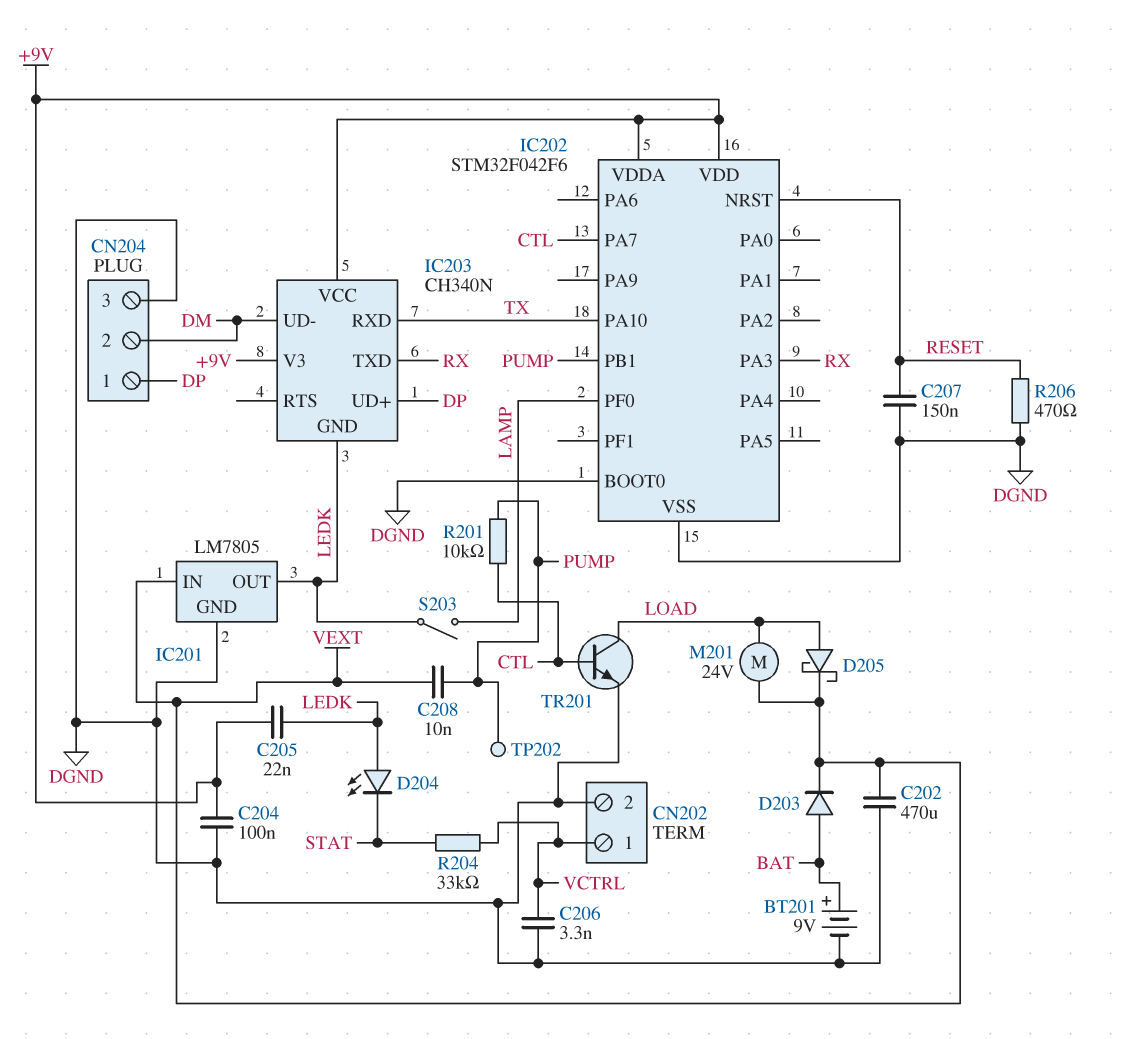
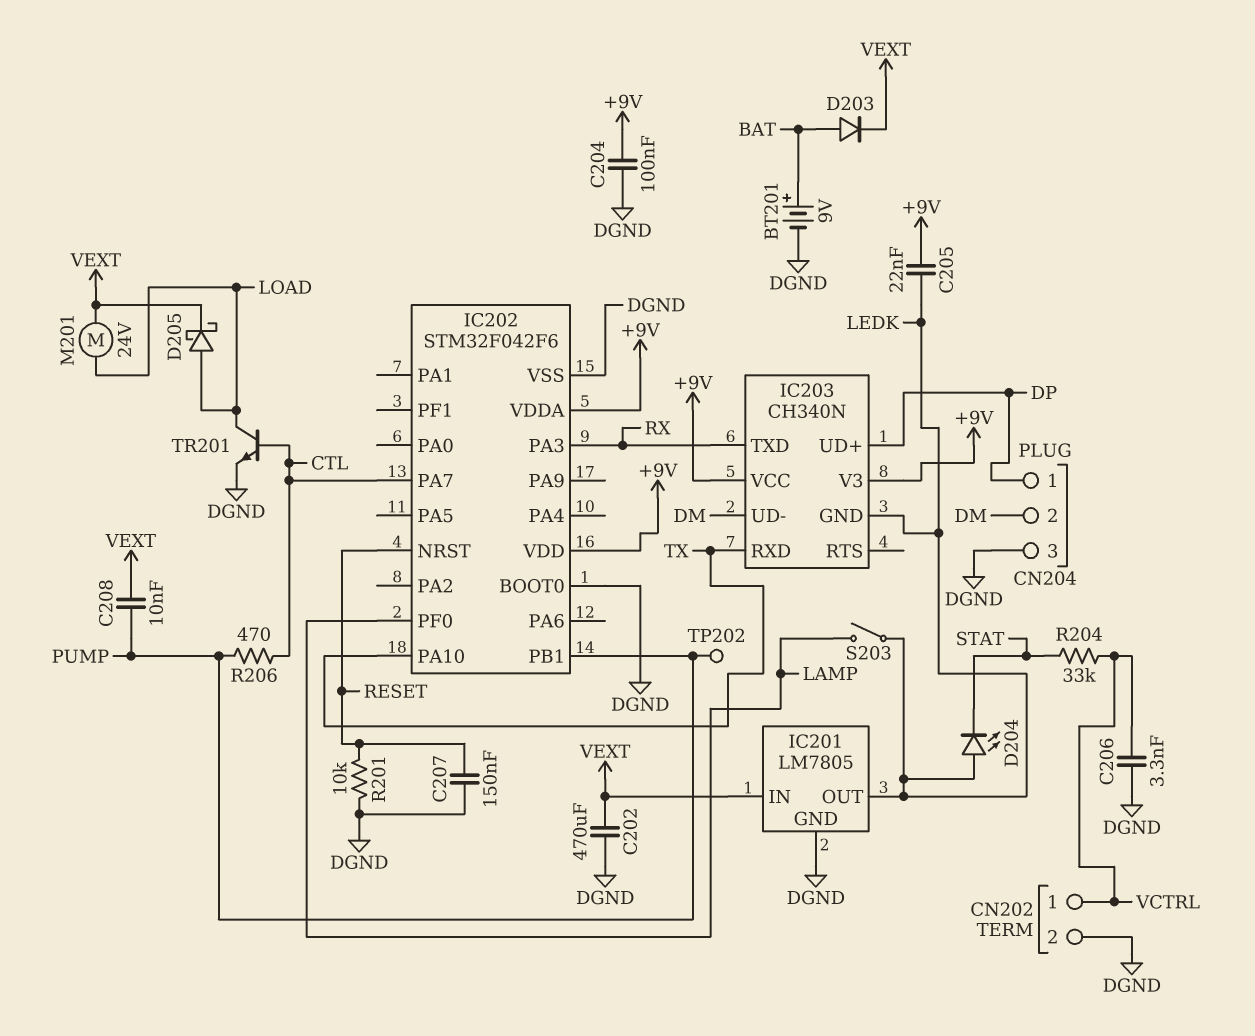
R201: 10k (CTL, PUMP) -> 10k (DGND, RESET)
R206: 470 (DGND, RESET) -> 470 (CTL, PUMP)

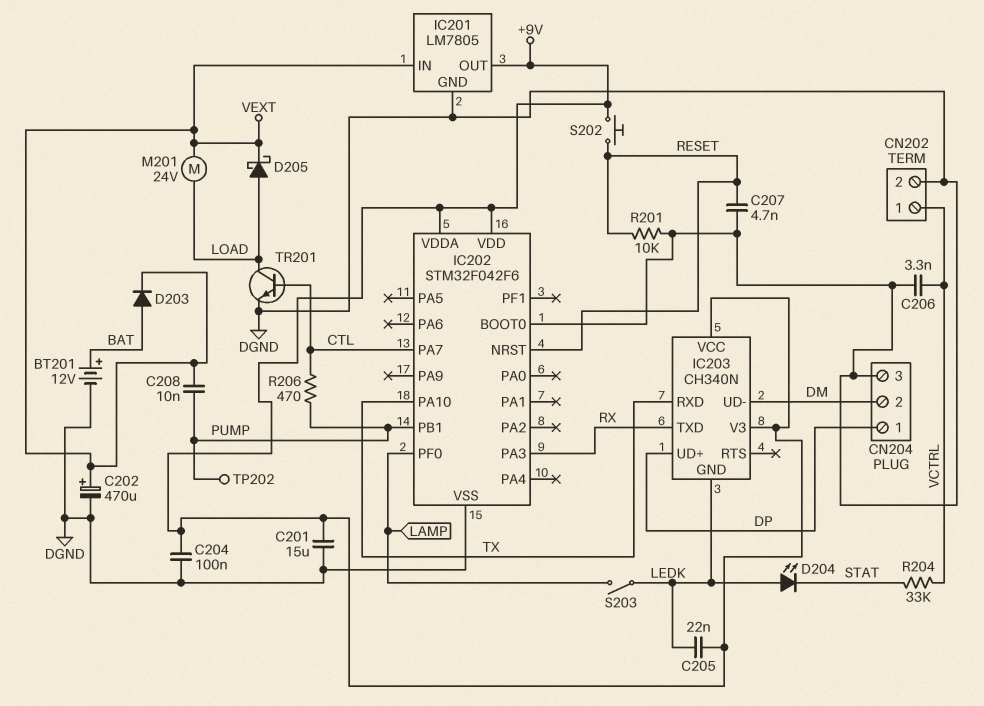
BT201: 9V (plus BAT, minus DGND) -> 12V (plus BAT, minus DGND)
C201: none -> 15uF (+9V, DGND)
C202: 470uF (DGND, VEXT) -> 470uF (plus VEXT, minus DGND)
C207: 150nF (DGND, RESET) -> 4.7nF (DGND, RESET)
IC201 pin OUT: LEDK -> +9V
S202: none -> button (+9V, RESET)

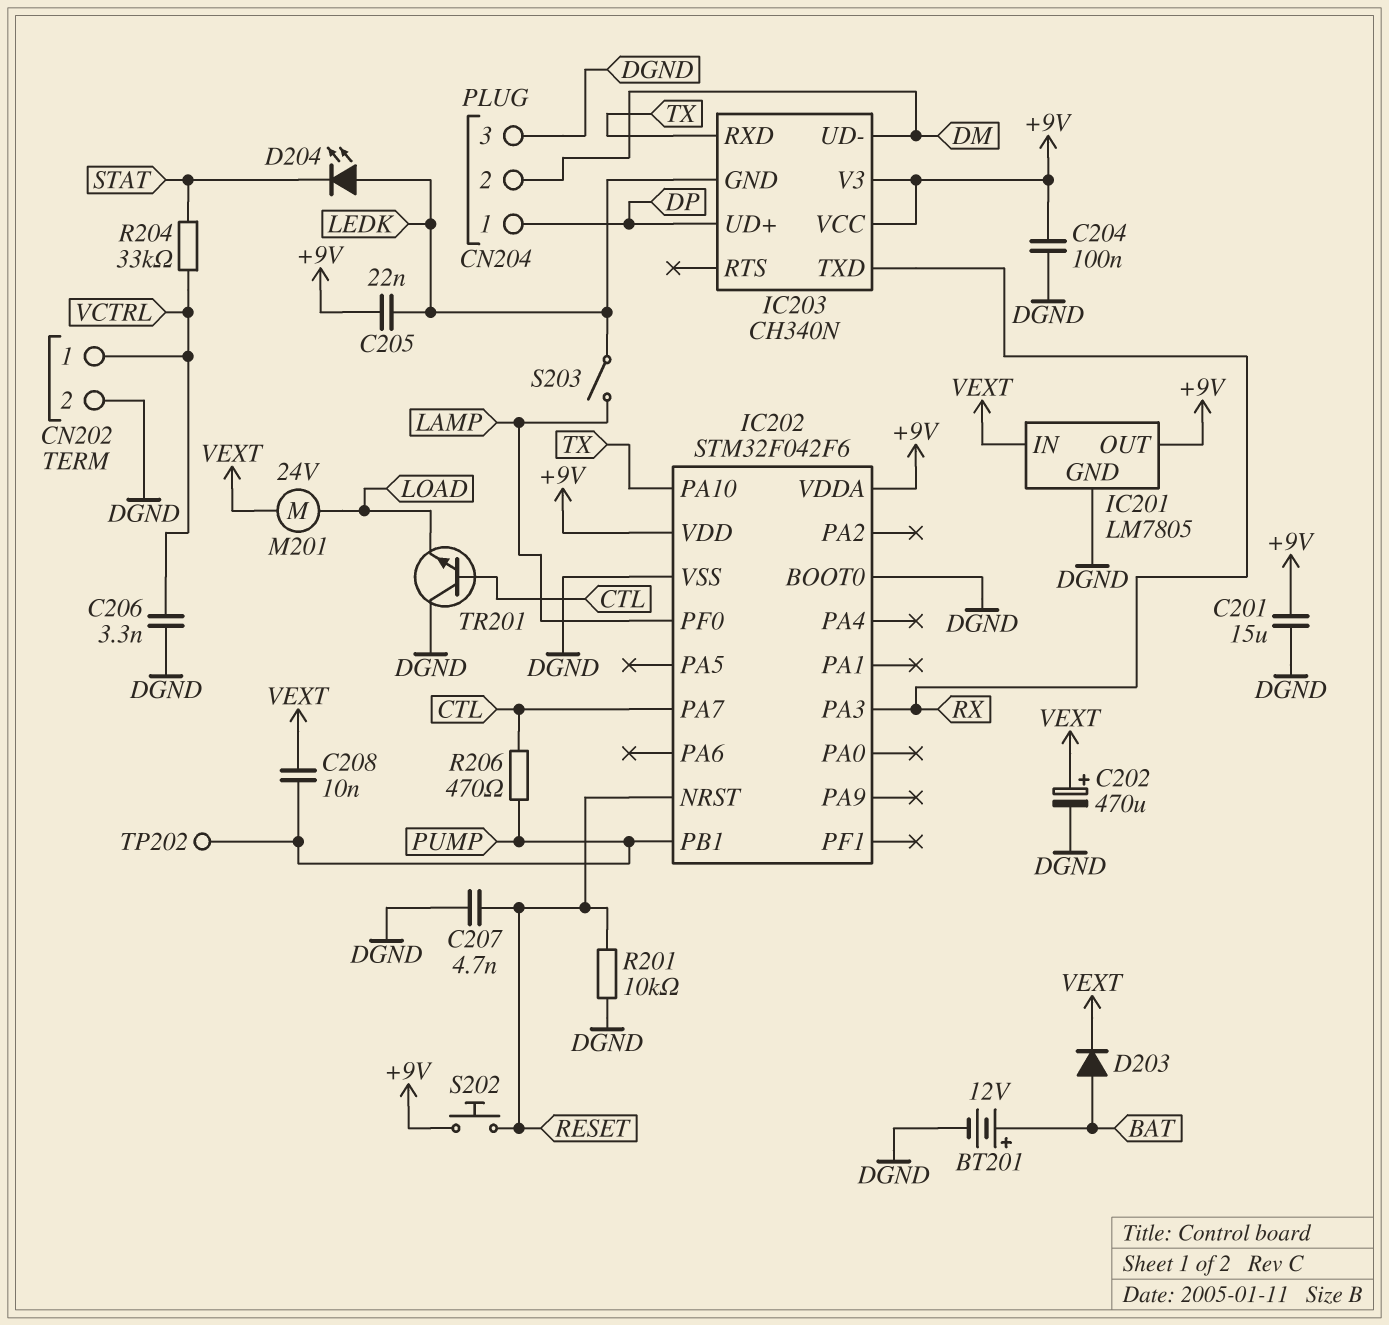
D205: schottky (A LOAD, K VEXT) -> none
TR201: NPN (B CTL, C LOAD, E DGND) -> NPN (B CTL, C DGND, E LOAD)

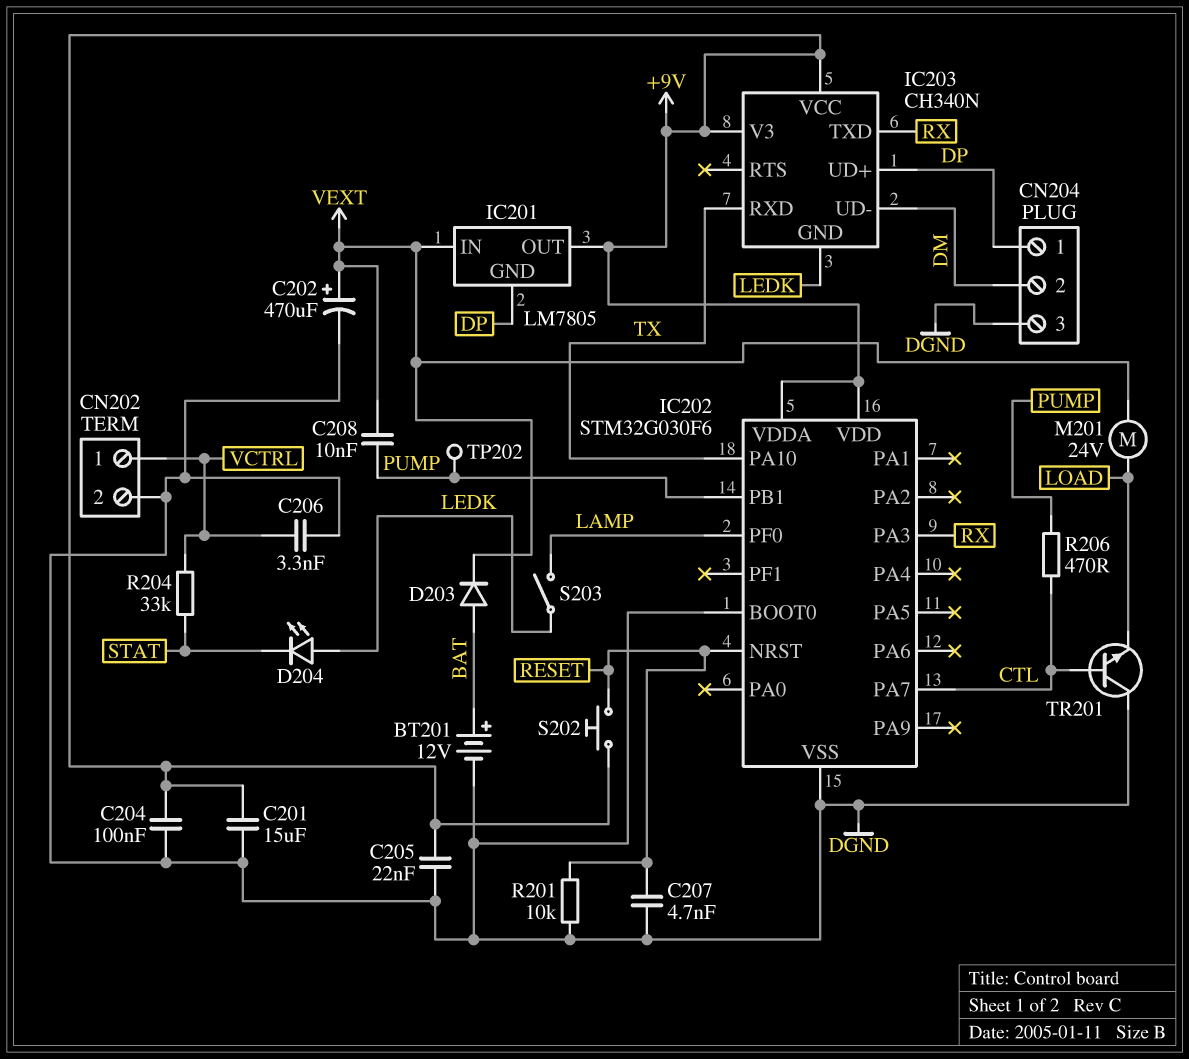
C205: 22nF (+9V, LEDK) -> 22nF (+9V, DGND)
IC201 pin GND: DGND -> DP
IC202: STM32F042F6 -> STM32G030F6

